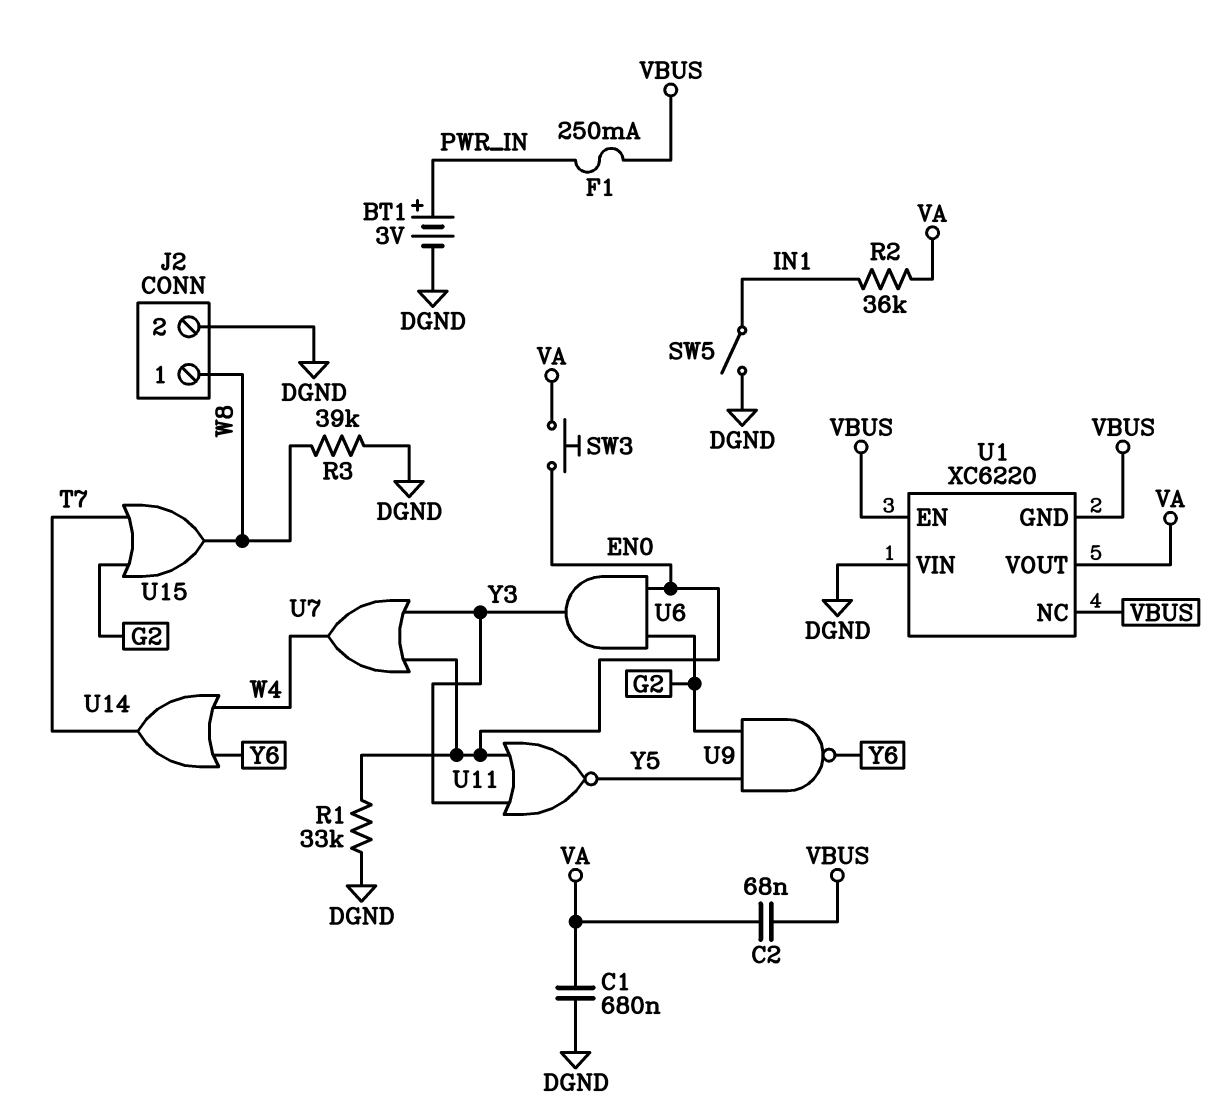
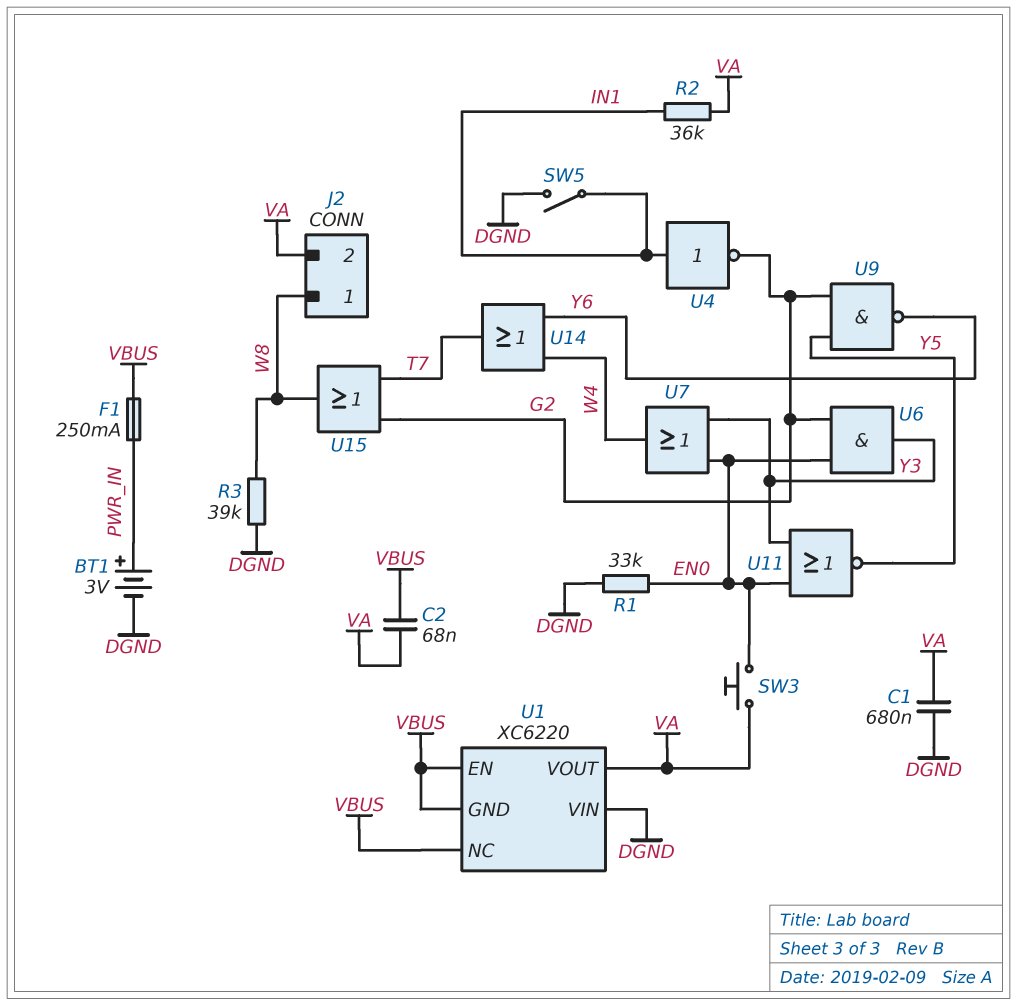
J2 pin 2: DGND -> VA
U4: none -> NOT (in IN1, out G2)

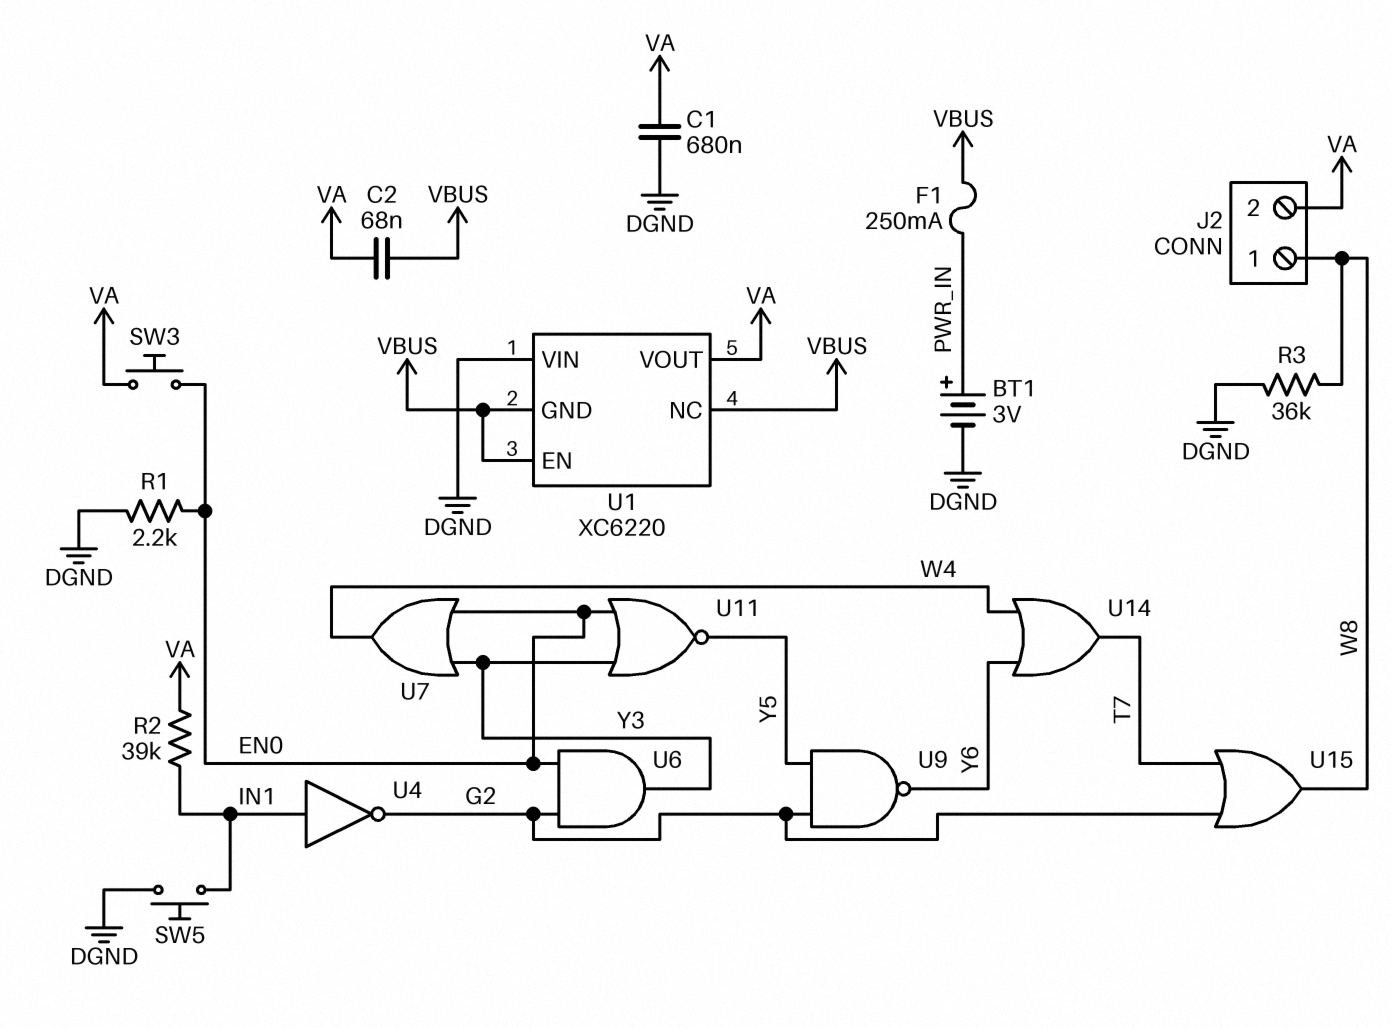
R1: 33k (DGND, EN0) -> 2.2k (DGND, EN0)
R2: 36k (IN1, VA) -> 39k (IN1, VA)
R3: 39k (DGND, W8) -> 36k (DGND, W8)
SW5: switch (DGND, IN1) -> button (DGND, IN1)

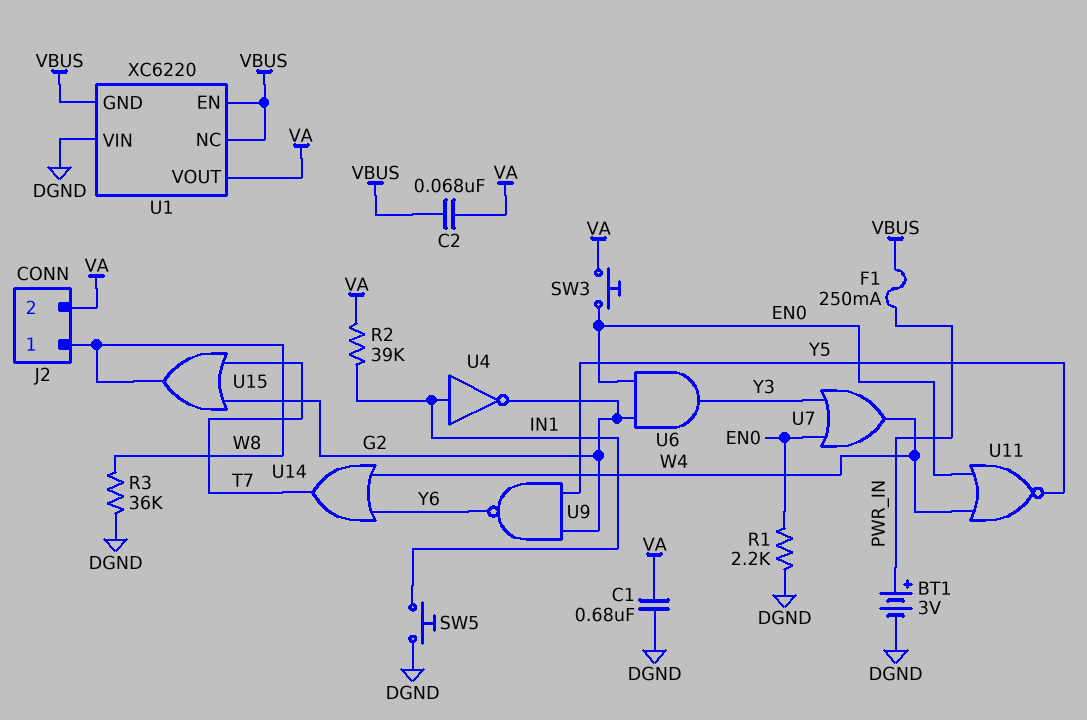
U11: NOR (in EN0, in Y3, out Y5) -> NOR (in EN0, in W4, out Y5)

